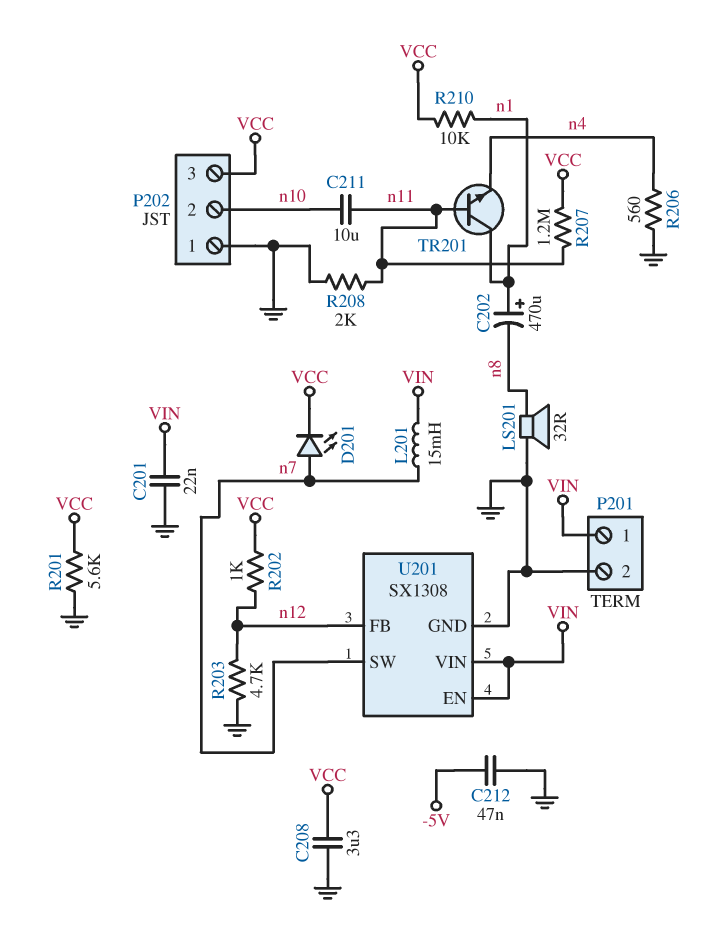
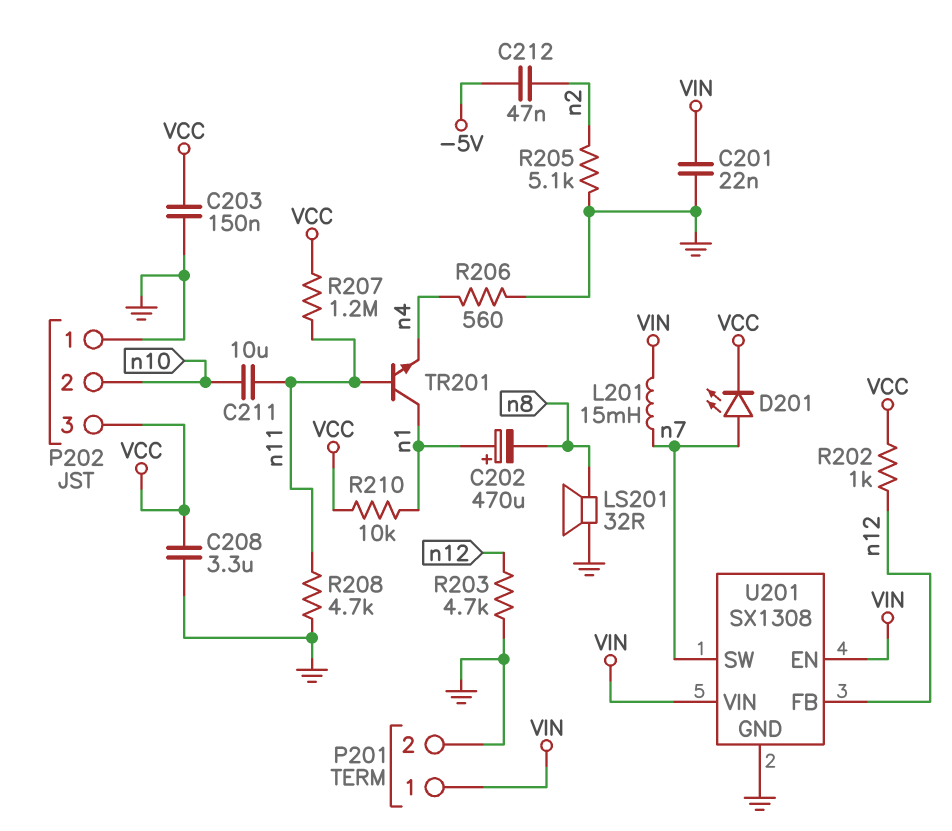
C203: none -> 150nF (GND, VCC)
C212: 47nF (-5V, GND) -> 47nF (-5V, n2)
R201: 5.6k (GND, VCC) -> none
R205: none -> 5.1k (GND, n2)
R208: 2k (GND, n11) -> 4.7k (GND, n11)

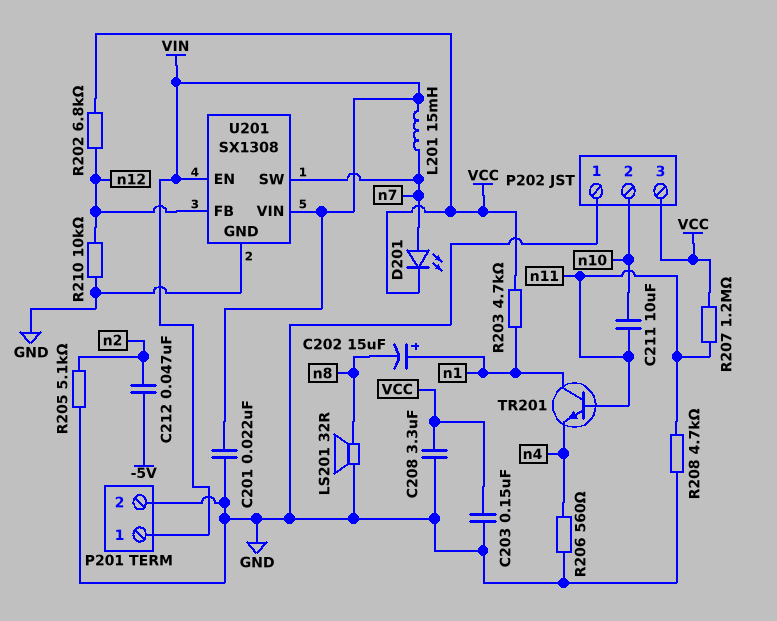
C202: 470uF (plus n1, minus n8) -> 15uF (plus n1, minus n8)
R202: 1k (VCC, n12) -> 6.8k (VCC, n12)
R203: 4.7k (GND, n12) -> 4.7k (VCC, n1)
R210: 10k (VCC, n1) -> 10k (GND, n12)

